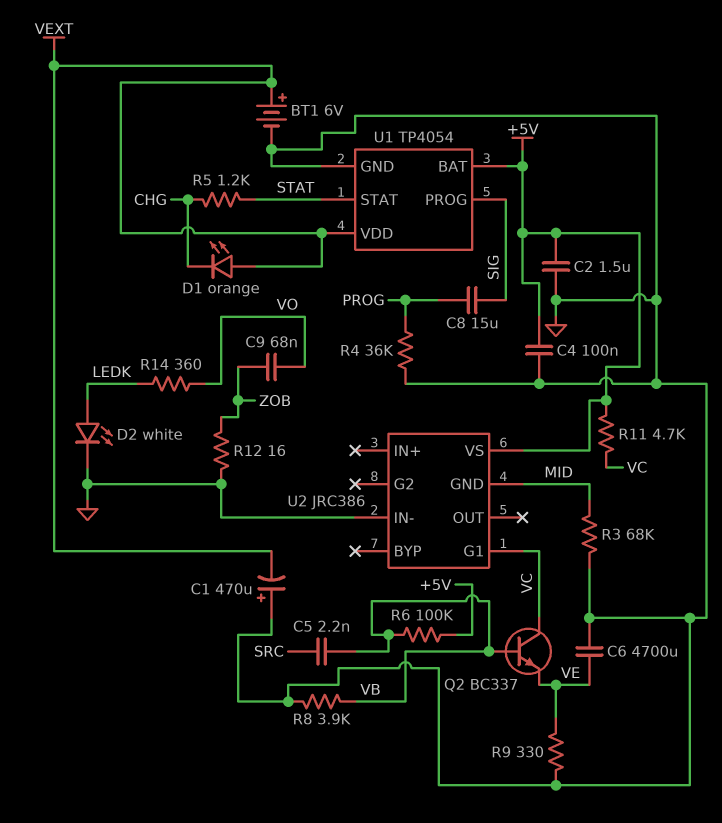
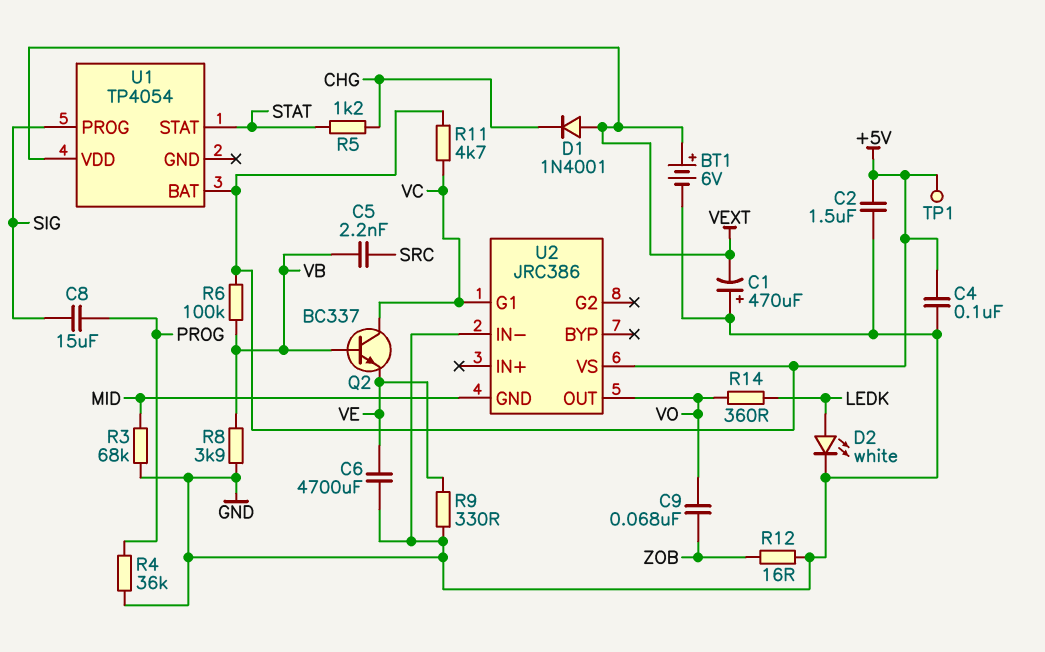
D1: LED orange (A VEXT, K CHG) -> diode 1N4001 (A VEXT, K CHG)
TP1: none -> test point (+5V)
U1 pin GND: GND -> none
U2 pin OUT: none -> VO

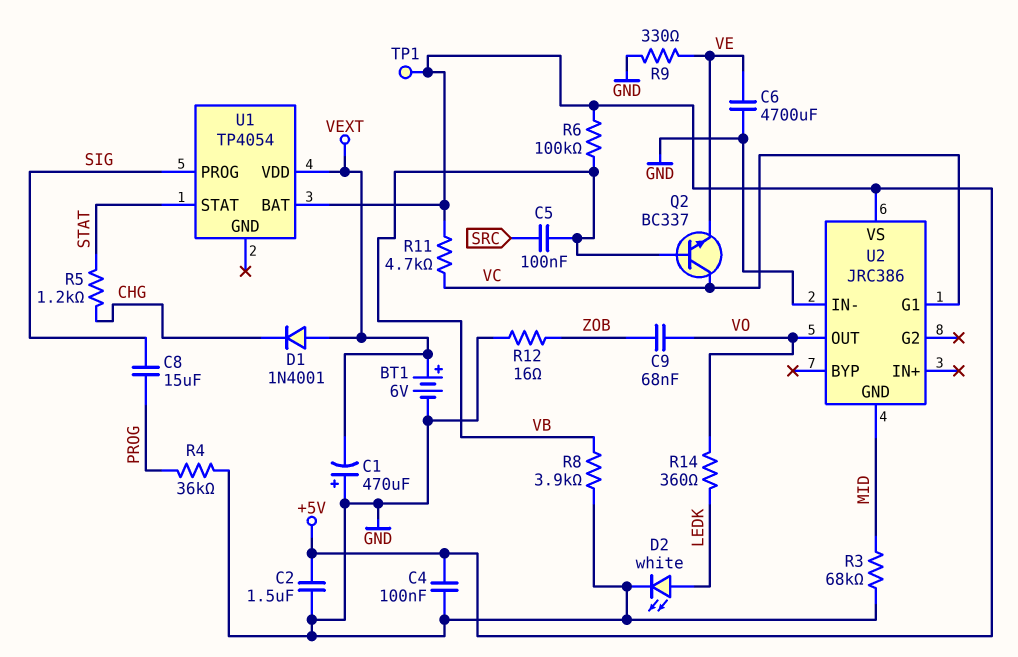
C5: 2.2nF (SRC, VB) -> 100nF (SRC, VB)

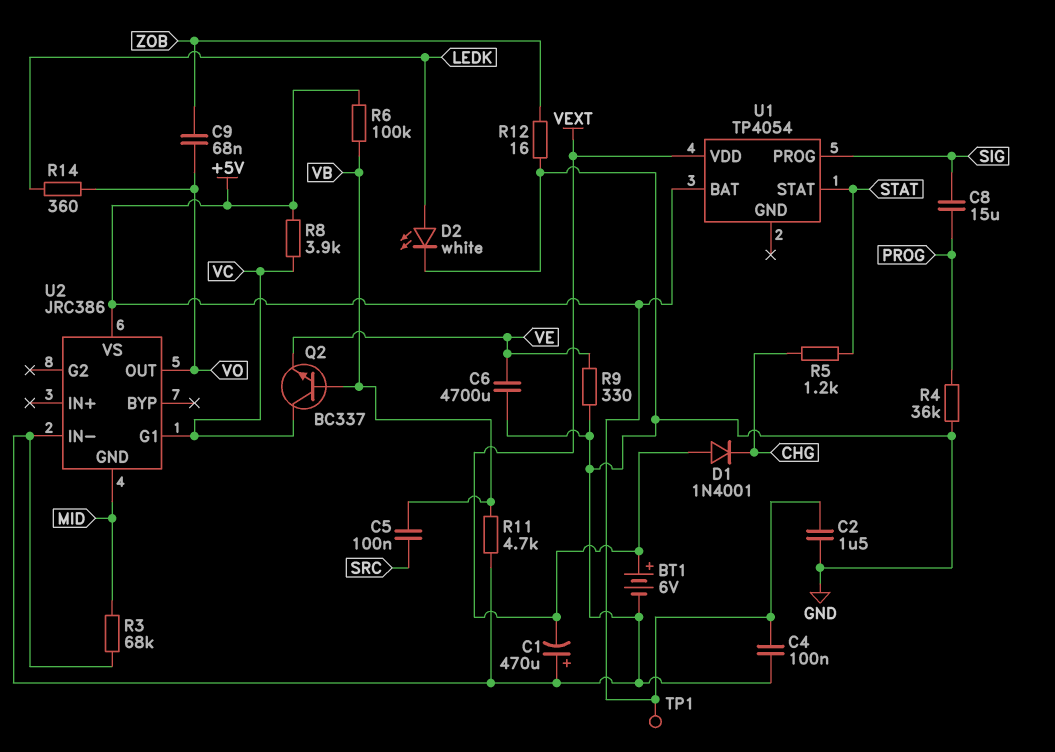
R8: 3.9k (GND, VB) -> 3.9k (+5V, VC)
R11: 4.7k (+5V, VC) -> 4.7k (GND, VB)

